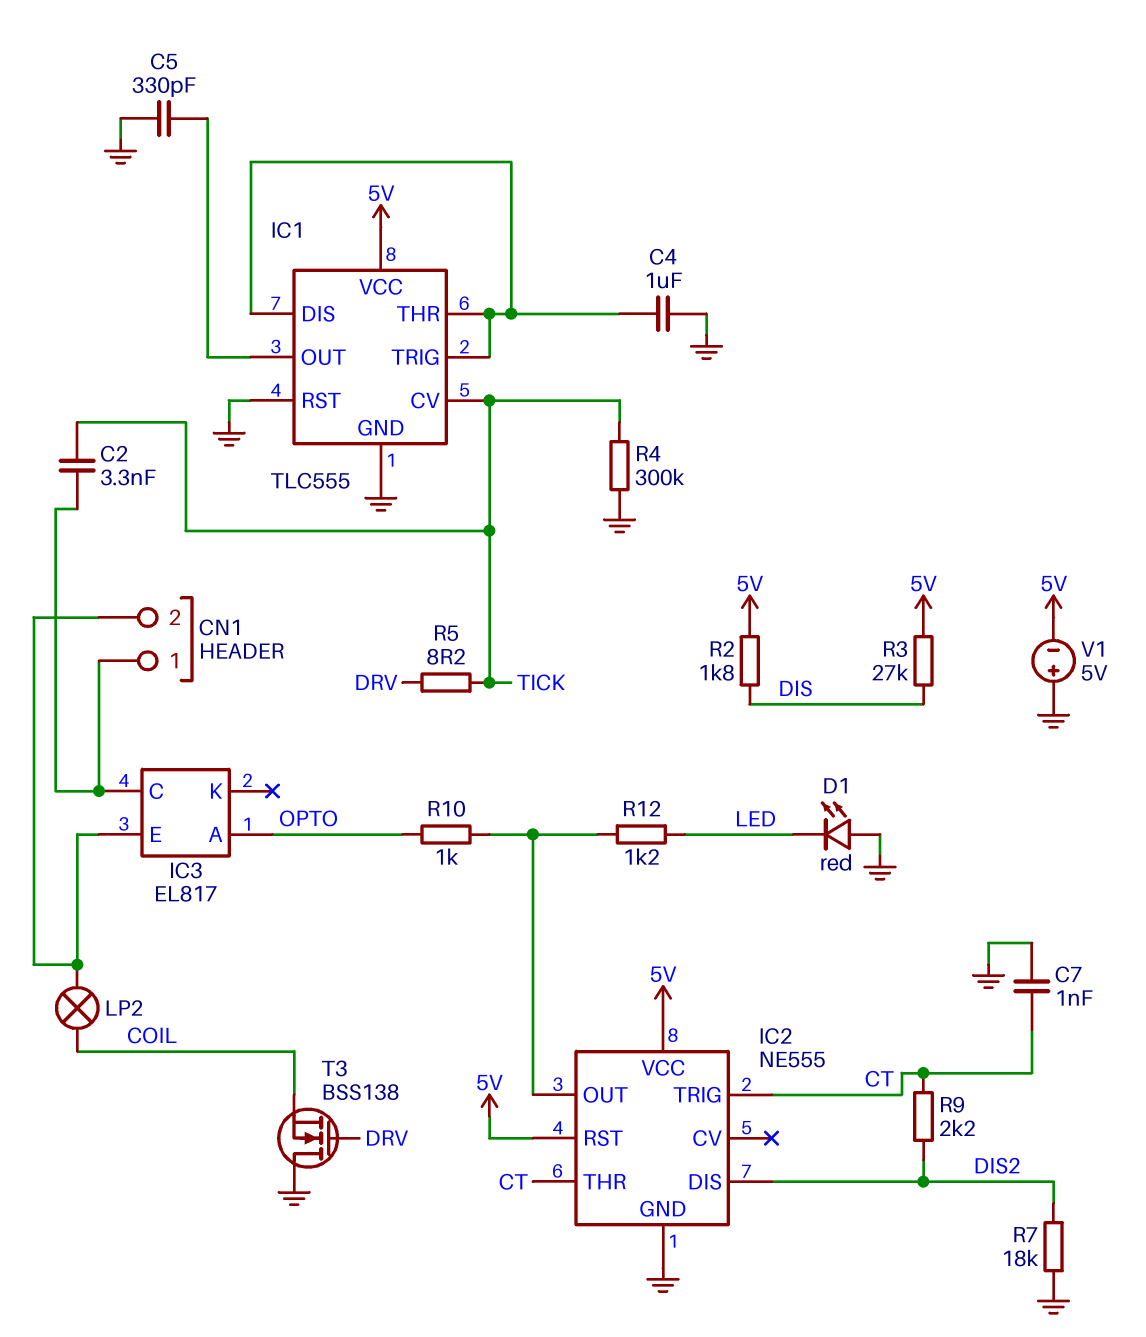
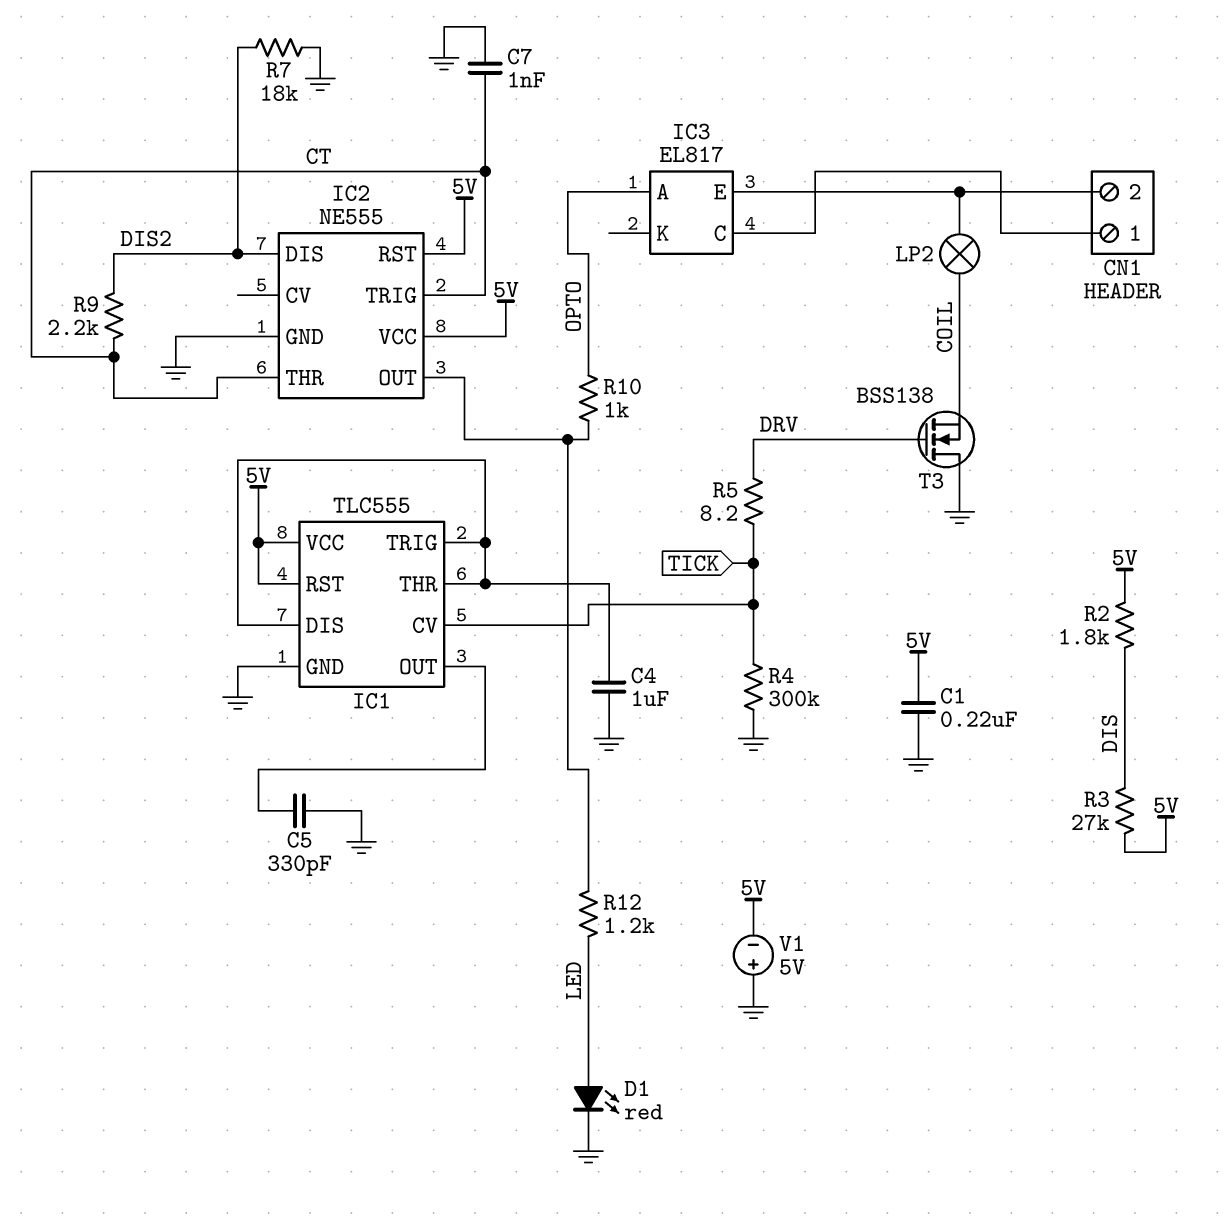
C1: none -> 220nF (5V, GND)
C2: 3.3nF (CN1/1, TICK) -> none
D1: LED red (A GND, K LED) -> LED red (A LED, K GND)
IC1 pin RST: GND -> 5V

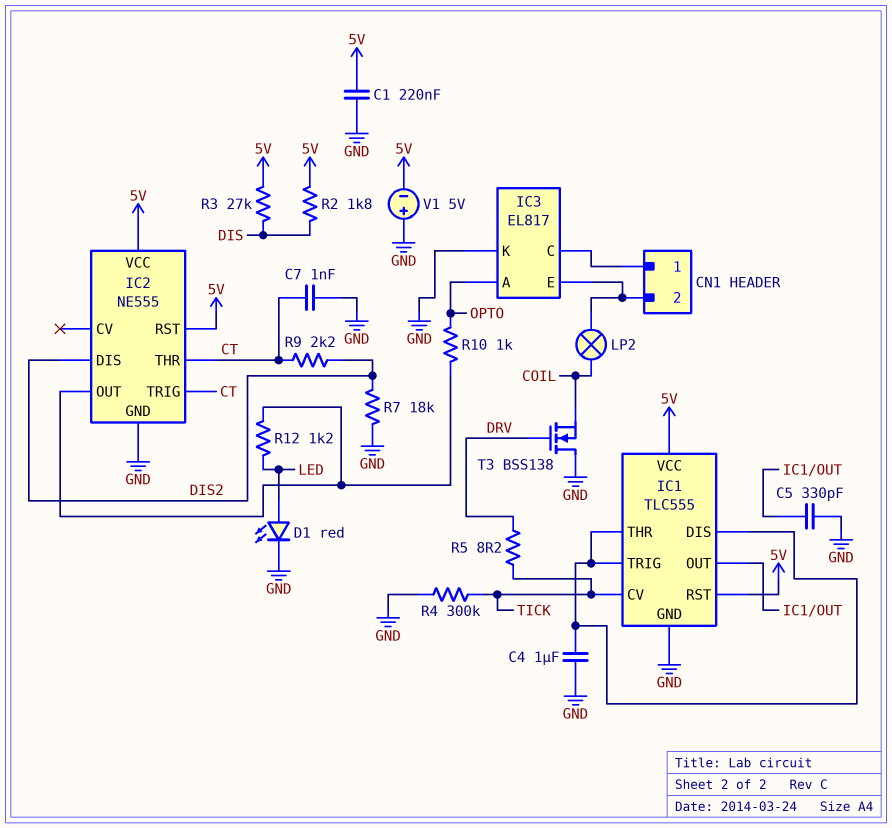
IC3 pin K: none -> GND

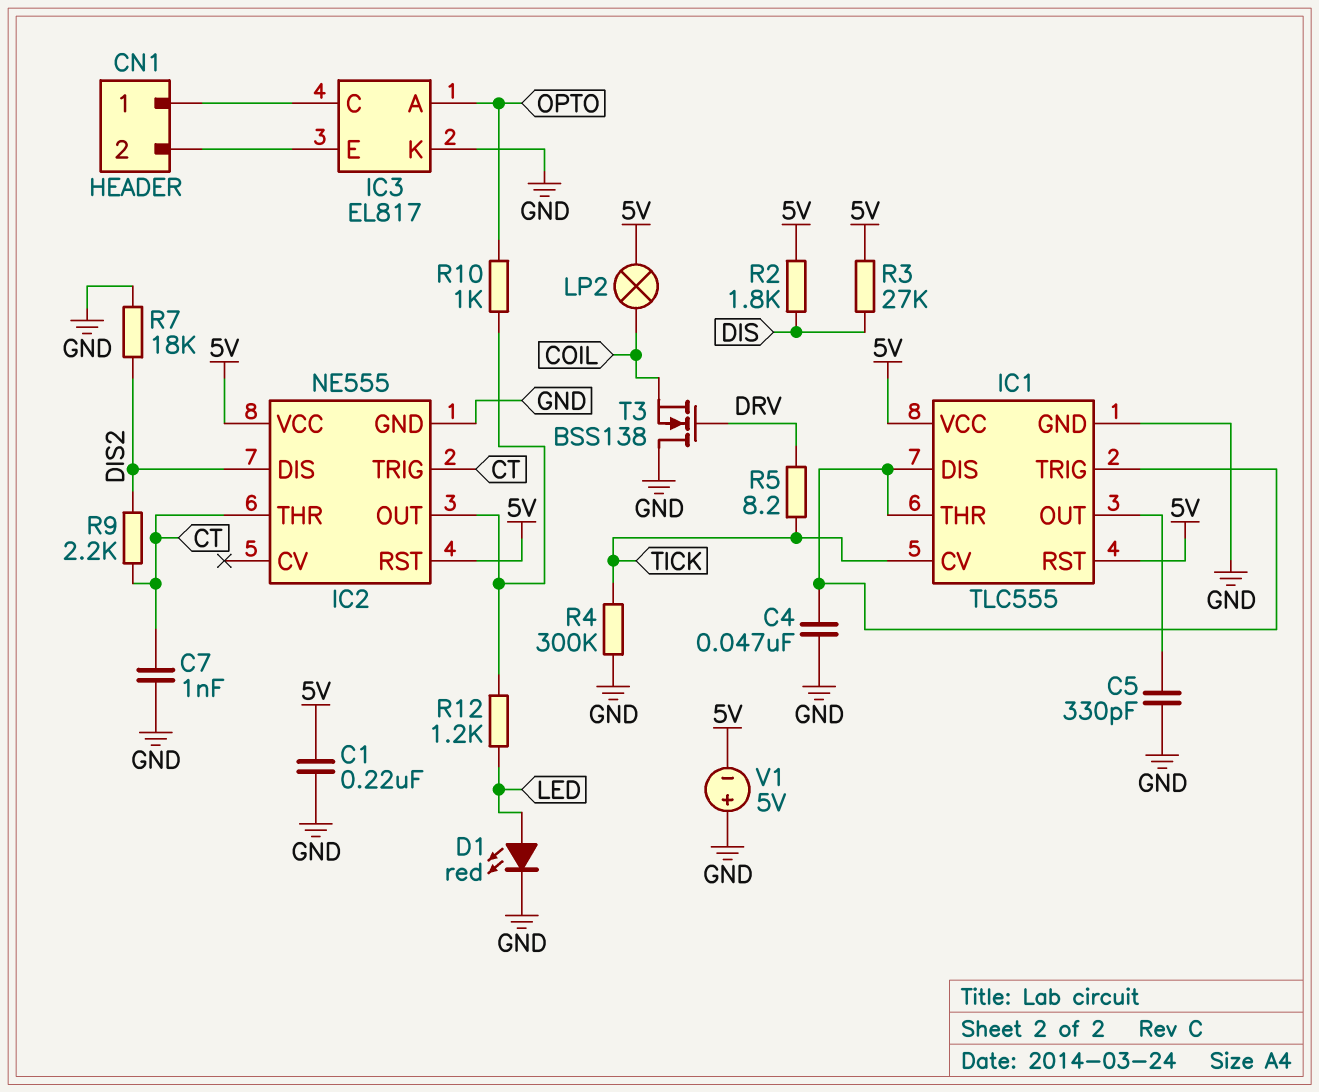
C4: 1uF (GND, IC1/DIS) -> 47nF (GND, IC1/DIS)
LP2: lamp (CN1/2, COIL) -> lamp (5V, COIL)

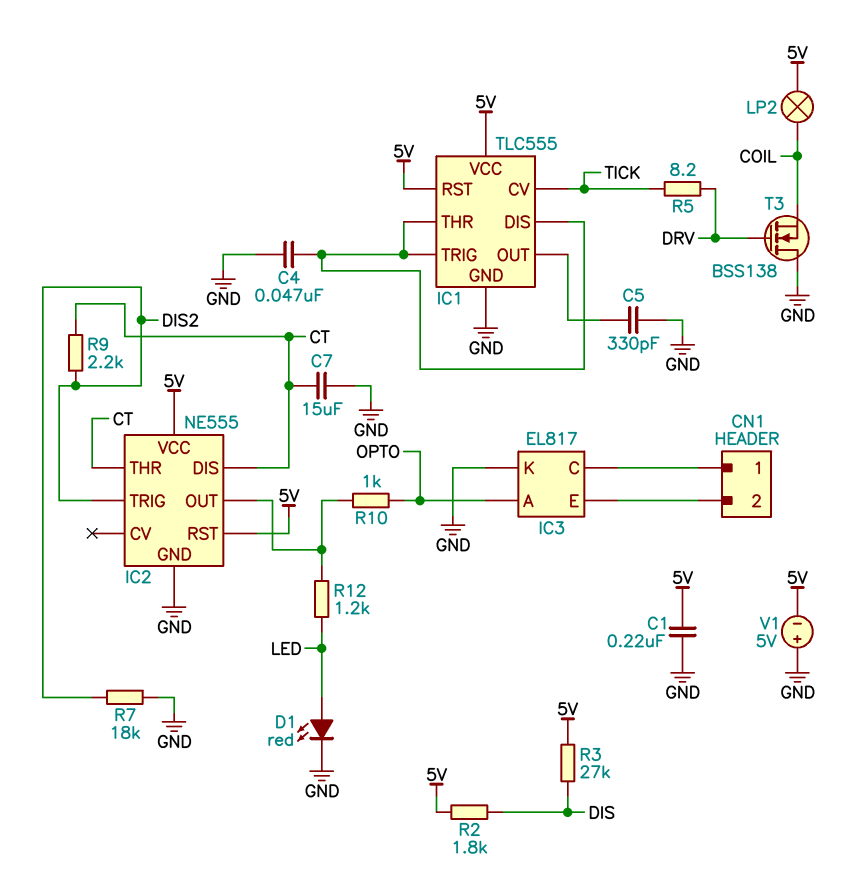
C7: 1nF (CT, GND) -> 15uF (CT, GND)
IC2 pin DIS: DIS2 -> CT
IC2 pin TRIG: CT -> DIS2
R4: 300k (GND, TICK) -> none

